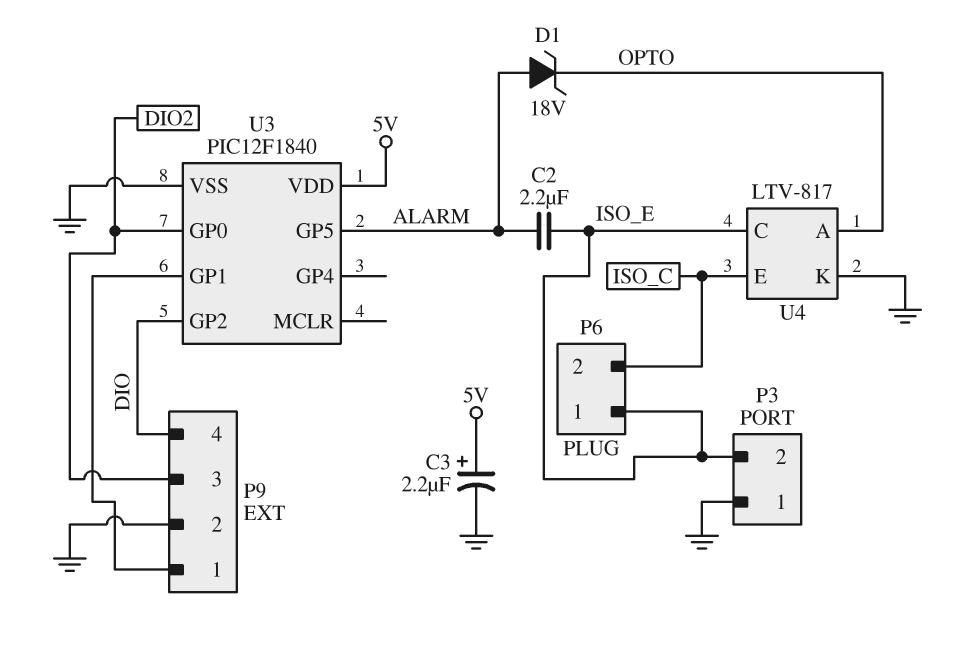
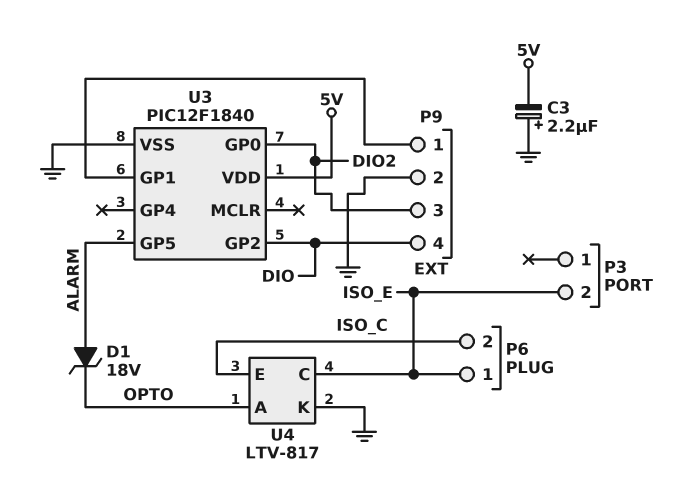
C2: 2.2uF (ALARM, ISO_E) -> none
C3: 2.2uF (plus 5V, minus GND) -> 2.2uF (plus GND, minus 5V)
P3 pin 1: GND -> none

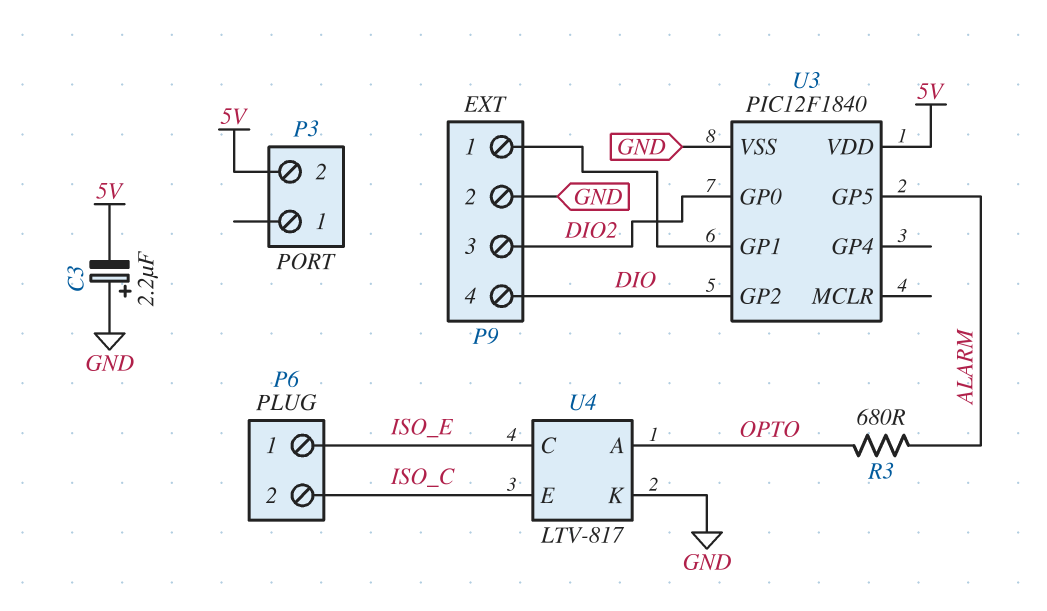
D1: zener 18V (A ALARM, K OPTO) -> none
P3 pin 2: ISO_E -> 5V
R3: none -> 680 (ALARM, OPTO)

